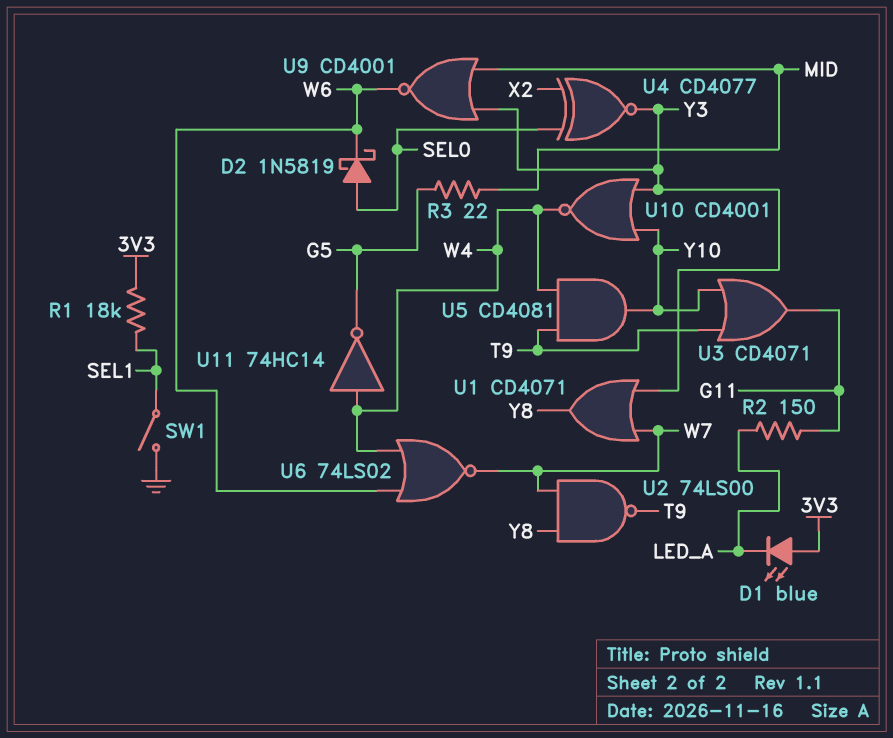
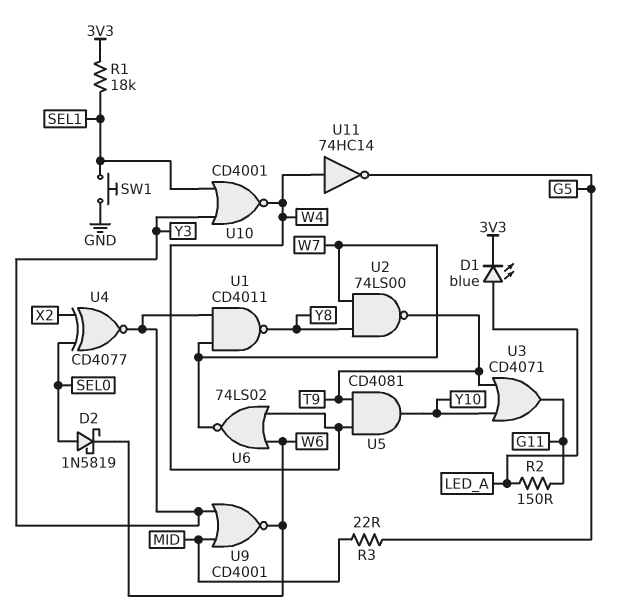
D1: LED blue (A 3V3, K LED_A) -> LED blue (A LED_A, K 3V3)
SW1: switch (GND, SEL1) -> button (GND, SEL1)
U1: OR CD4071 (in W7, in Y3, out Y8) -> NAND CD4011 (in W7, in Y3, out Y8)
U10: NOR CD4001 (in Y3, in Y10, out W4) -> NOR CD4001 (in SEL1, in Y3, out W4)

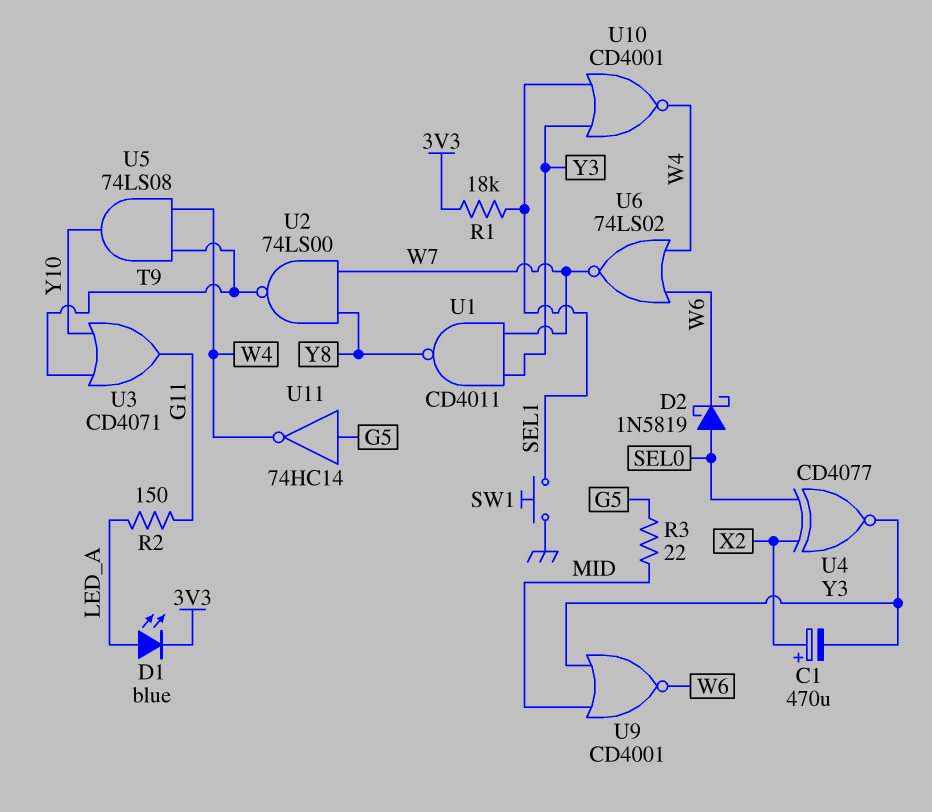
C1: none -> 470uF (plus X2, minus Y3)
U5: AND CD4081 (in T9, in W4, out Y10) -> AND 74LS08 (in T9, in W4, out Y10)
U11: NOT 74HC14 (in W4, out G5) -> NOT 74HC14 (in G5, out W4)

